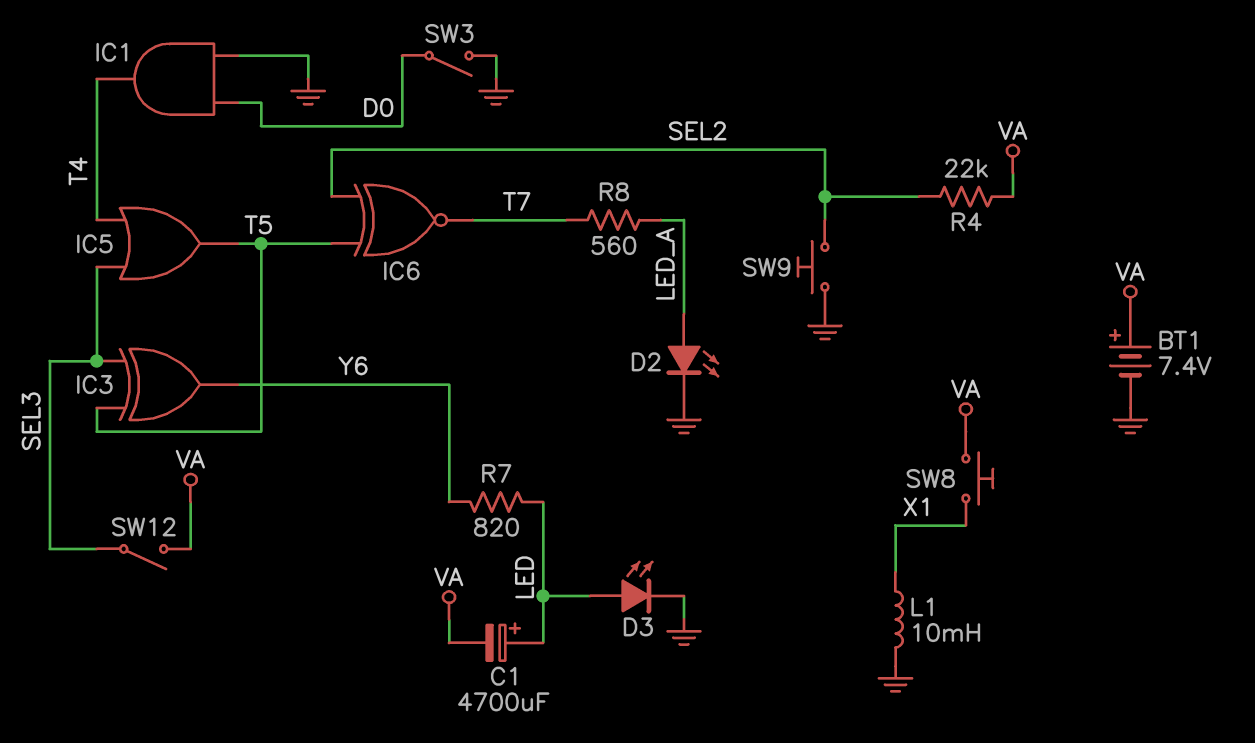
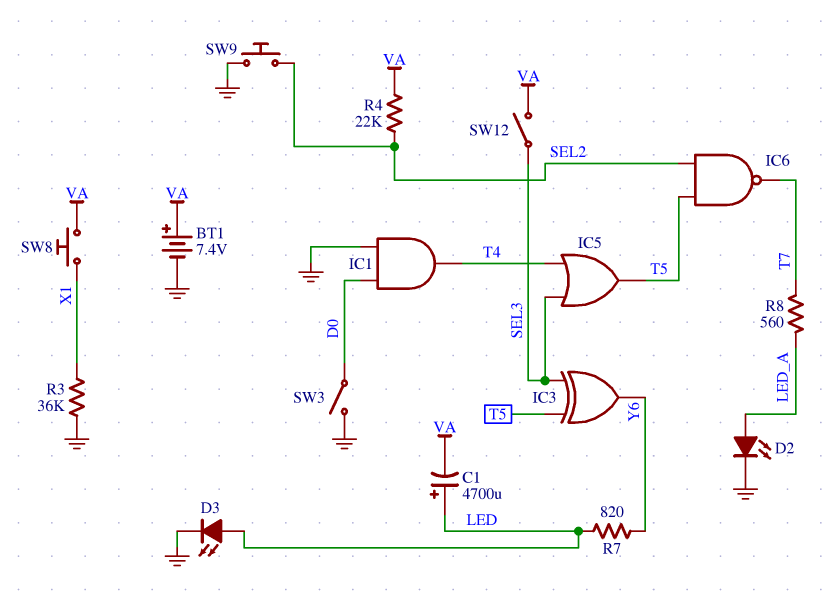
IC6: XNOR (in SEL2, in T5, out T7) -> NAND (in SEL2, in T5, out T7)
L1: 10mH (GND, X1) -> none
R3: none -> 36k (GND, X1)

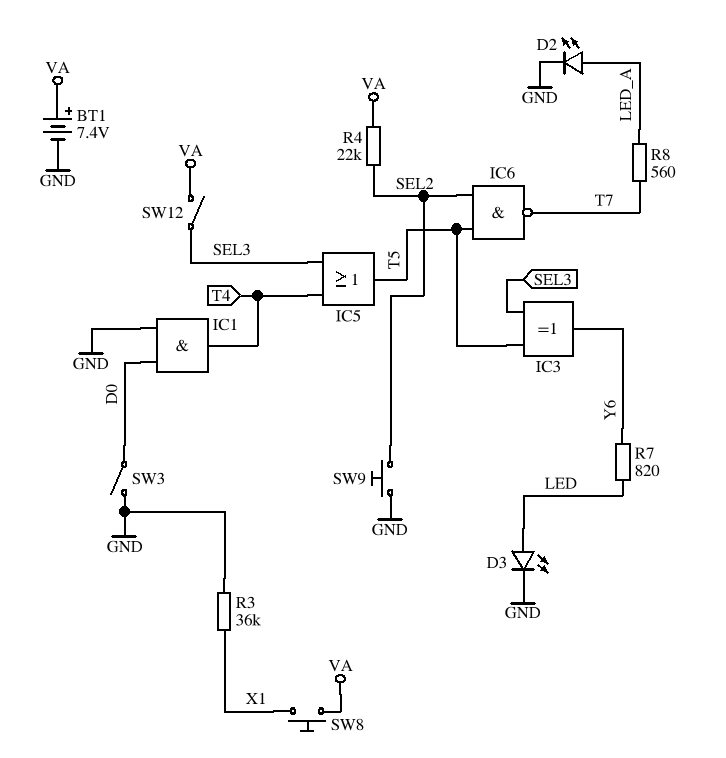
C1: 4700uF (plus LED, minus VA) -> none

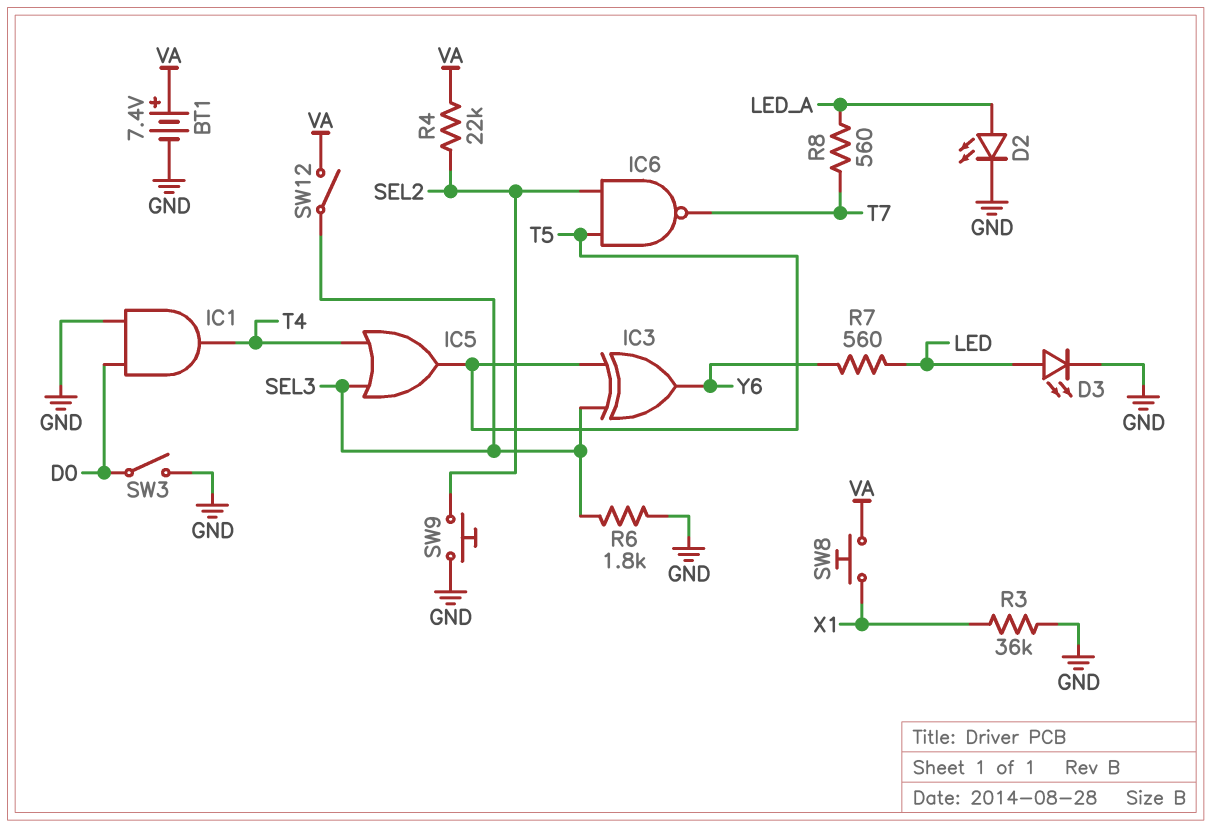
R6: none -> 1.8k (GND, SEL3)
R7: 820 (LED, Y6) -> 560 (LED, Y6)

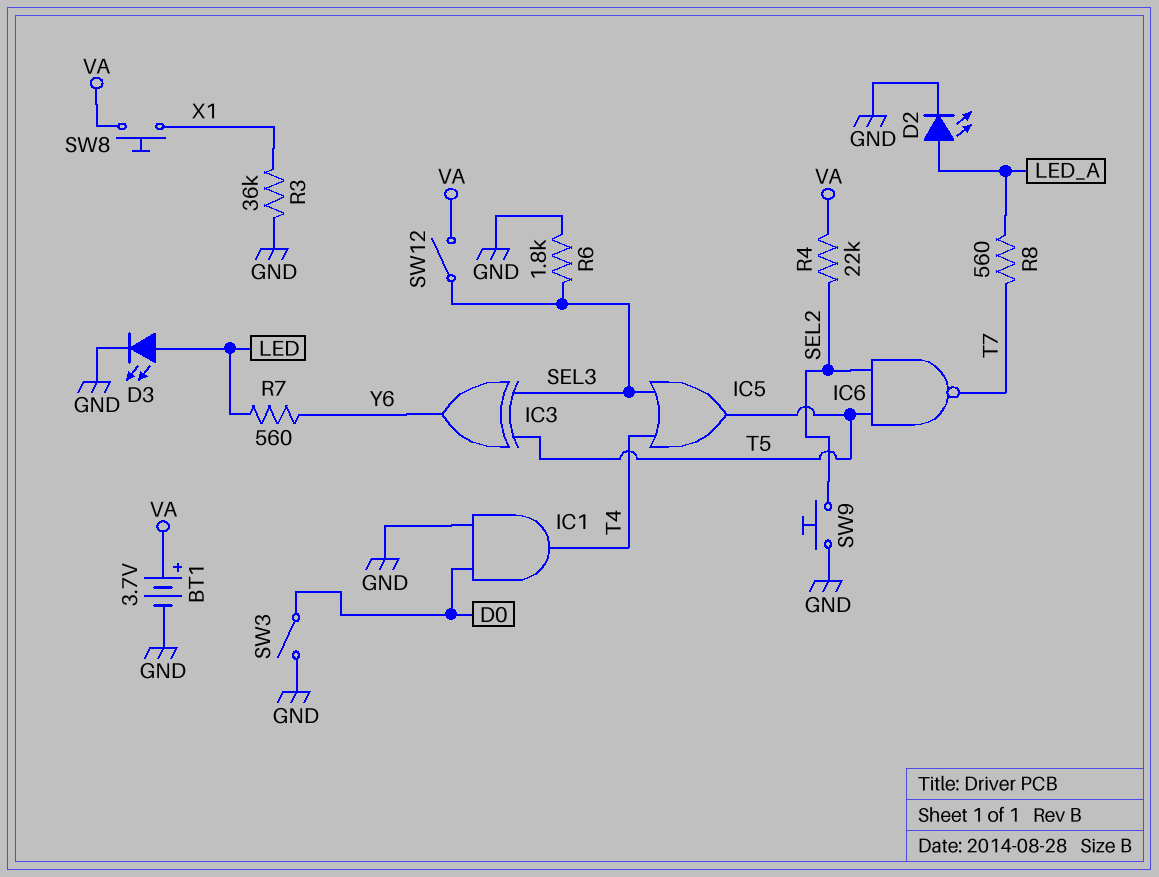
BT1: 7.4V (plus VA, minus GND) -> 3.7V (plus VA, minus GND)

